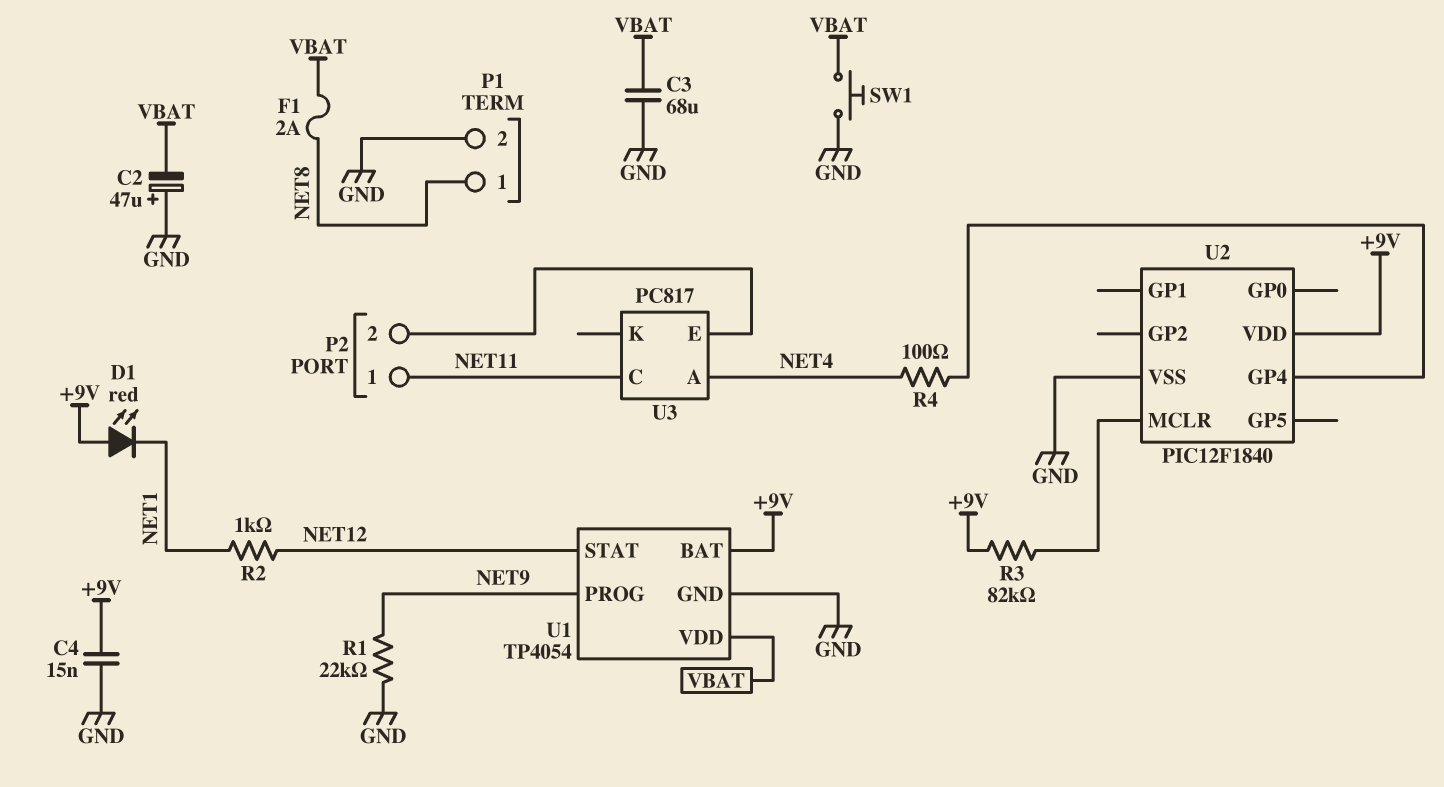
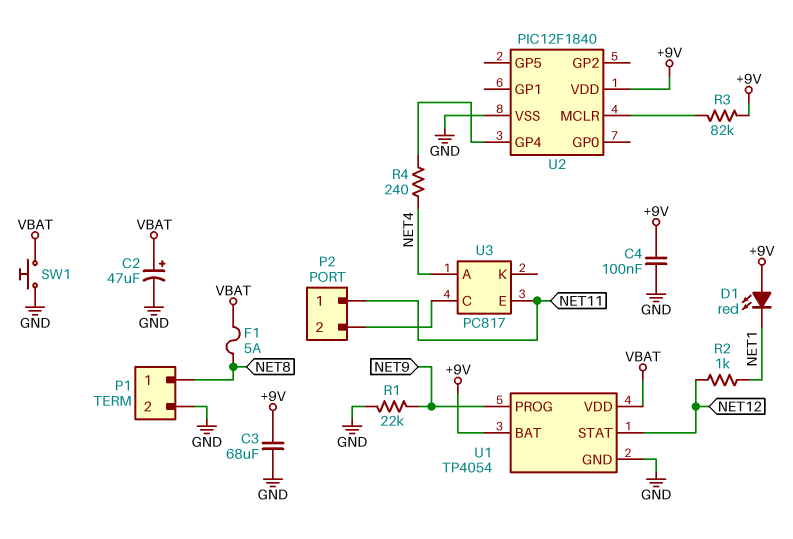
C2: 47uF (plus GND, minus VBAT) -> 47uF (plus VBAT, minus GND)
C3: 68uF (GND, VBAT) -> 68uF (+9V, GND)
C4: 15nF (+9V, GND) -> 100nF (+9V, GND)
F1: 2A (NET8, VBAT) -> 5A (NET8, VBAT)
R4: 100 (NET4, U2/GP4) -> 240 (NET4, U2/GP4)
U3 pin C: NET11 -> P2/2
U3 pin E: P2/2 -> NET11

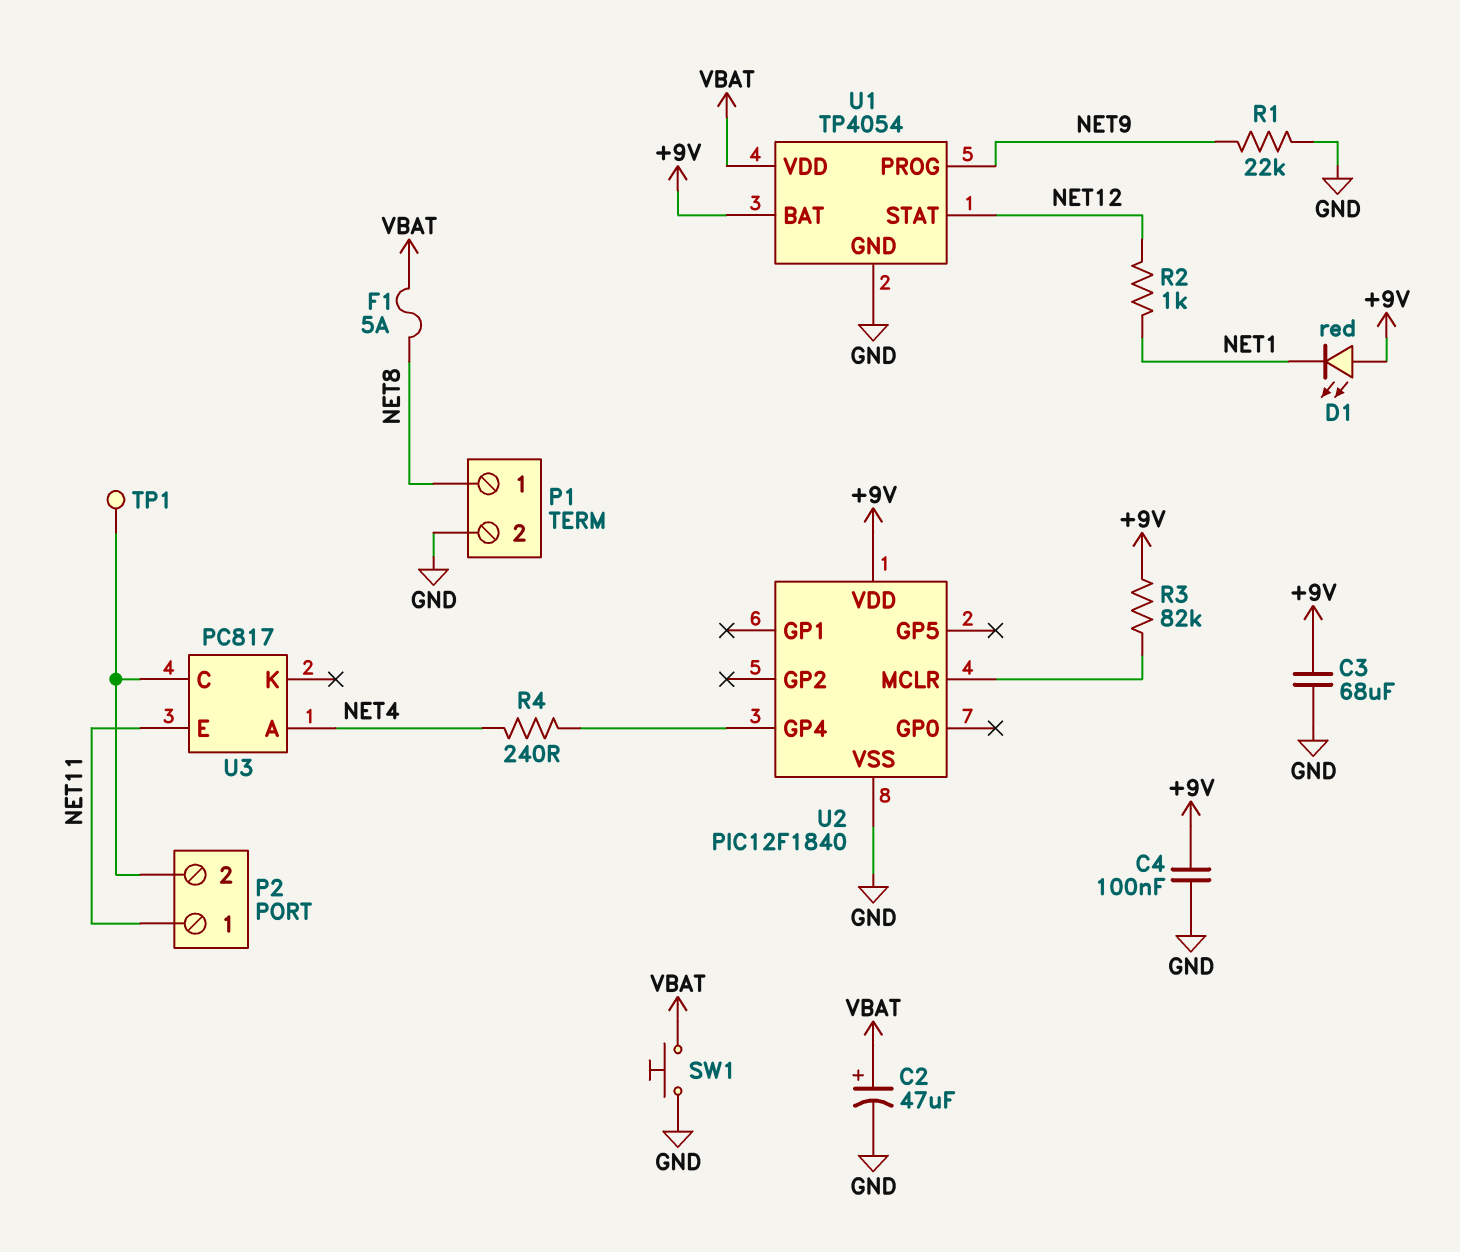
TP1: none -> test point (P2/2)

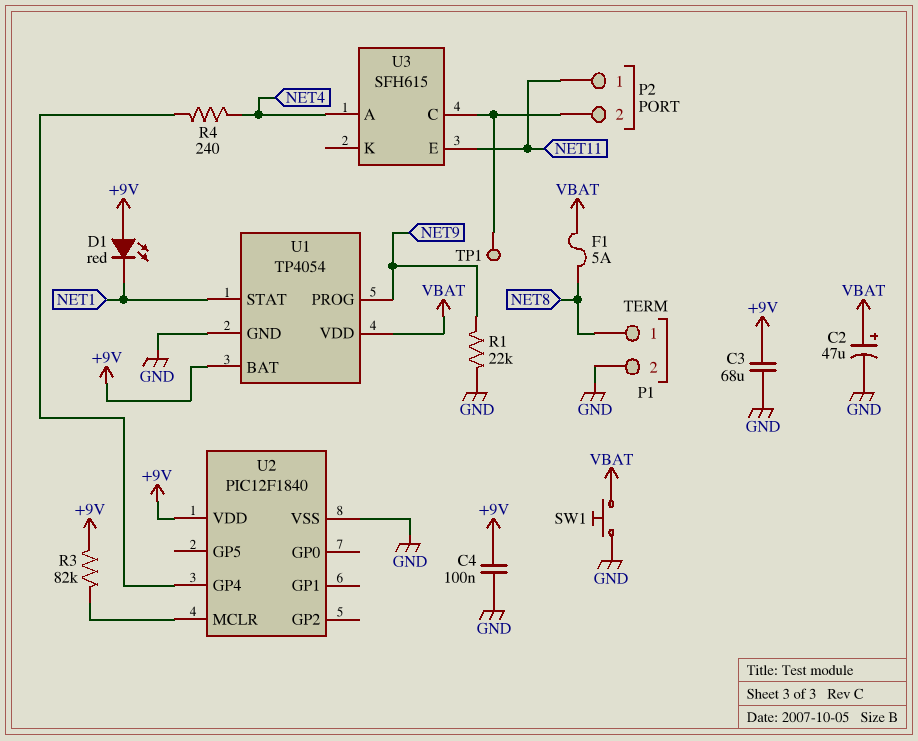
R2: 1k (NET1, NET12) -> none
U1 pin STAT: NET12 -> NET1
U3: PC817 -> SFH615

